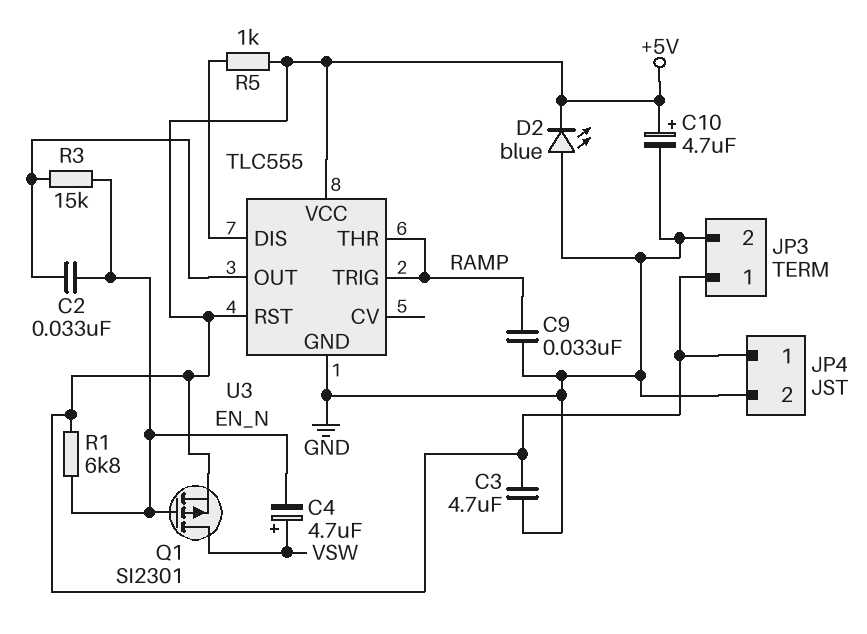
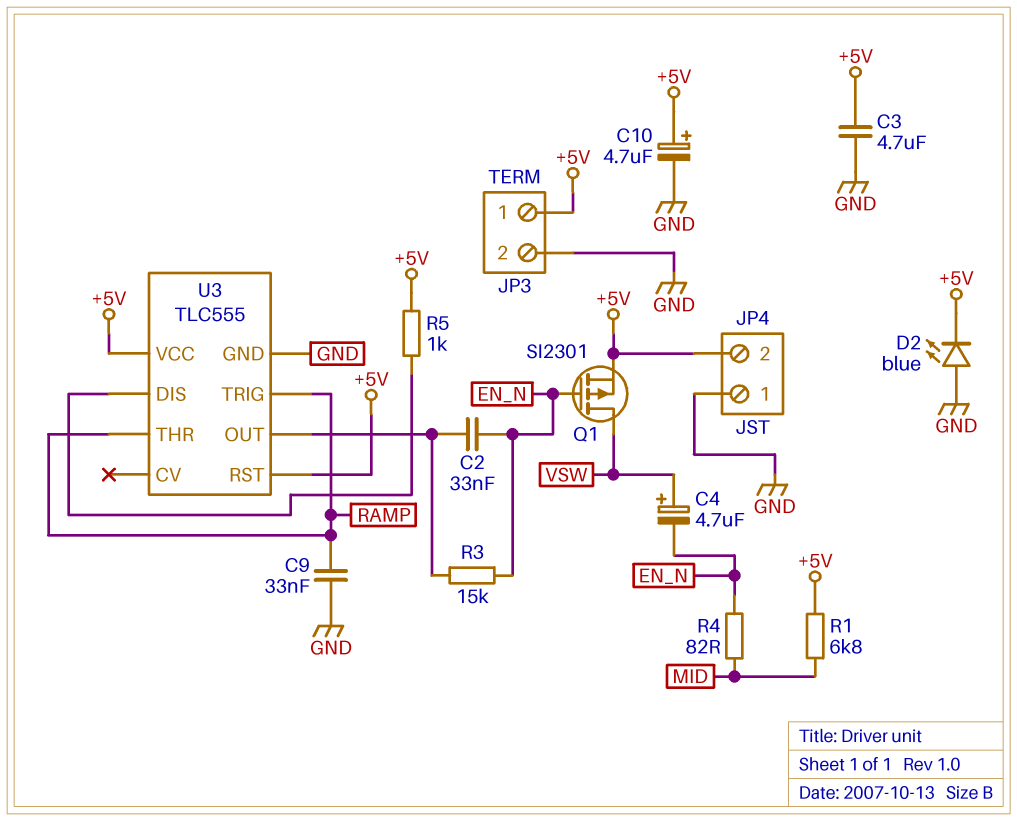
JP4 pin 1: +5V -> GND
JP4 pin 2: GND -> +5V
R1: 6.8k (+5V, EN_N) -> 6.8k (+5V, MID)
R4: none -> 82 (EN_N, MID)

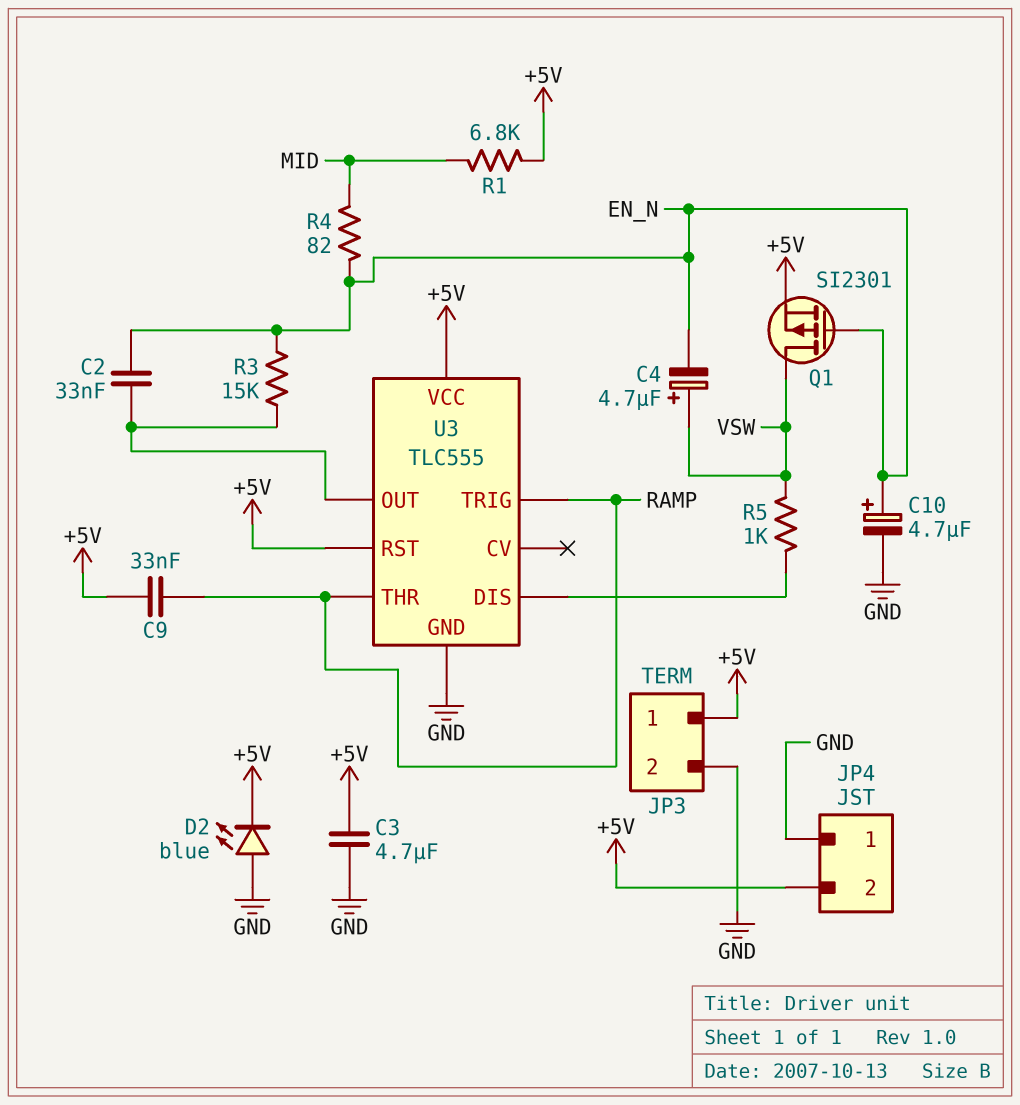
C9: 33nF (GND, RAMP) -> 33nF (+5V, RAMP)
C10: 4.7uF (plus +5V, minus GND) -> 4.7uF (plus EN_N, minus GND)
R5: 1k (+5V, U3/DIS) -> 1k (U3/DIS, VSW)

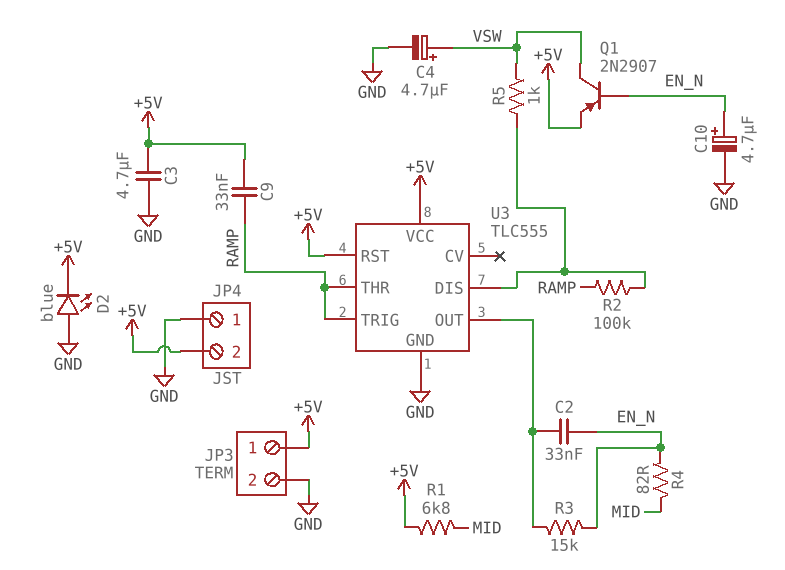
C4: 4.7uF (plus VSW, minus EN_N) -> 4.7uF (plus VSW, minus GND)
Q1: PMOS SI2301 (G EN_N, D VSW, S +5V) -> PNP 2N2907 (B EN_N, C VSW, E +5V)
R2: none -> 100k (RAMP, U3/DIS)

